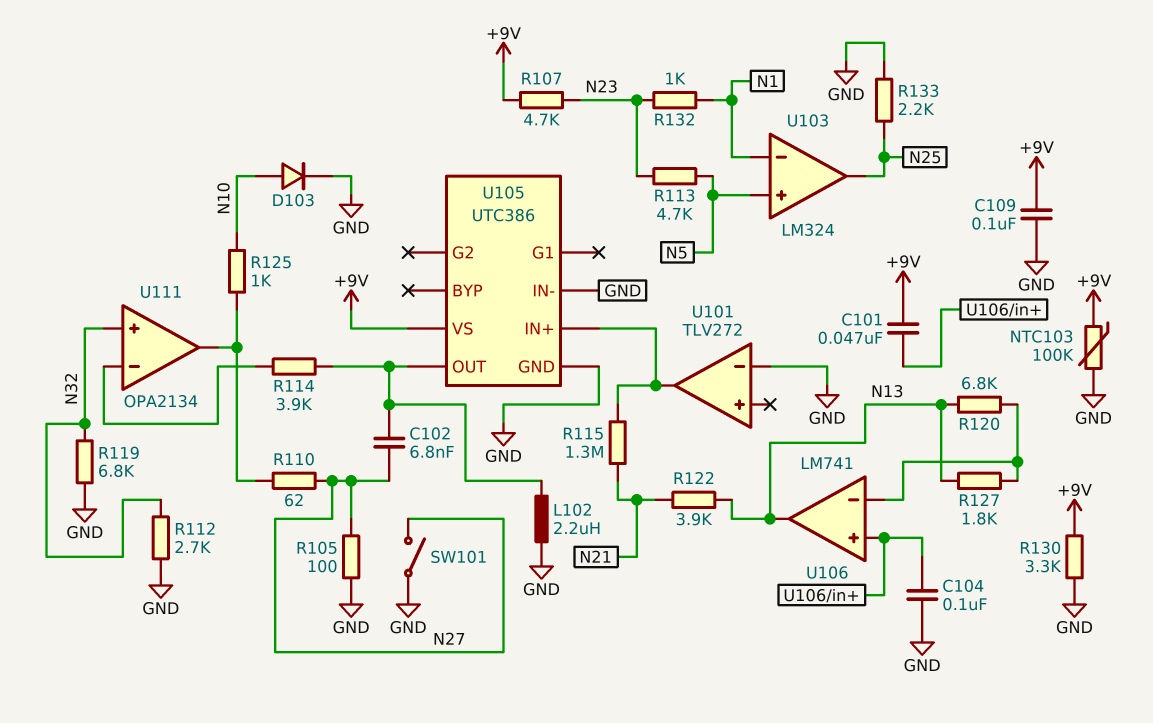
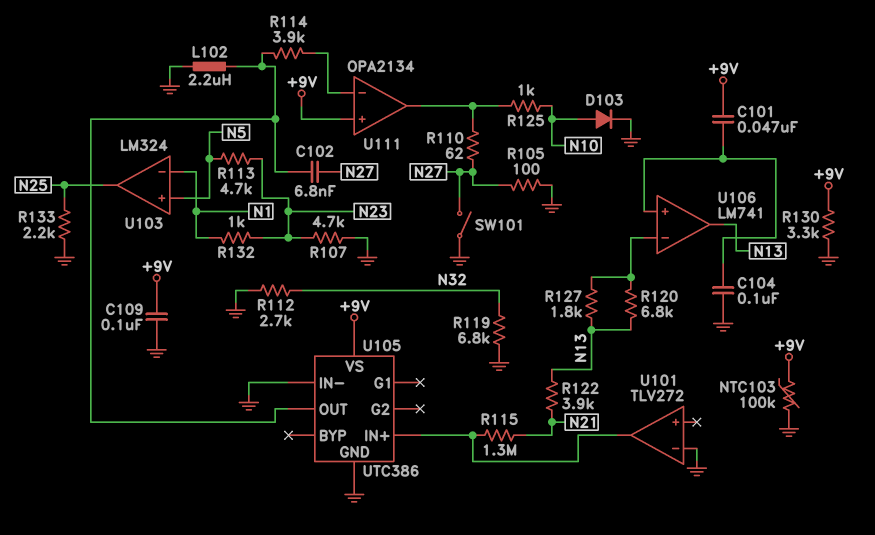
R107: 4.7k (+9V, N23) -> 4.7k (GND, N23)
U111 pin in+: N32 -> +9V

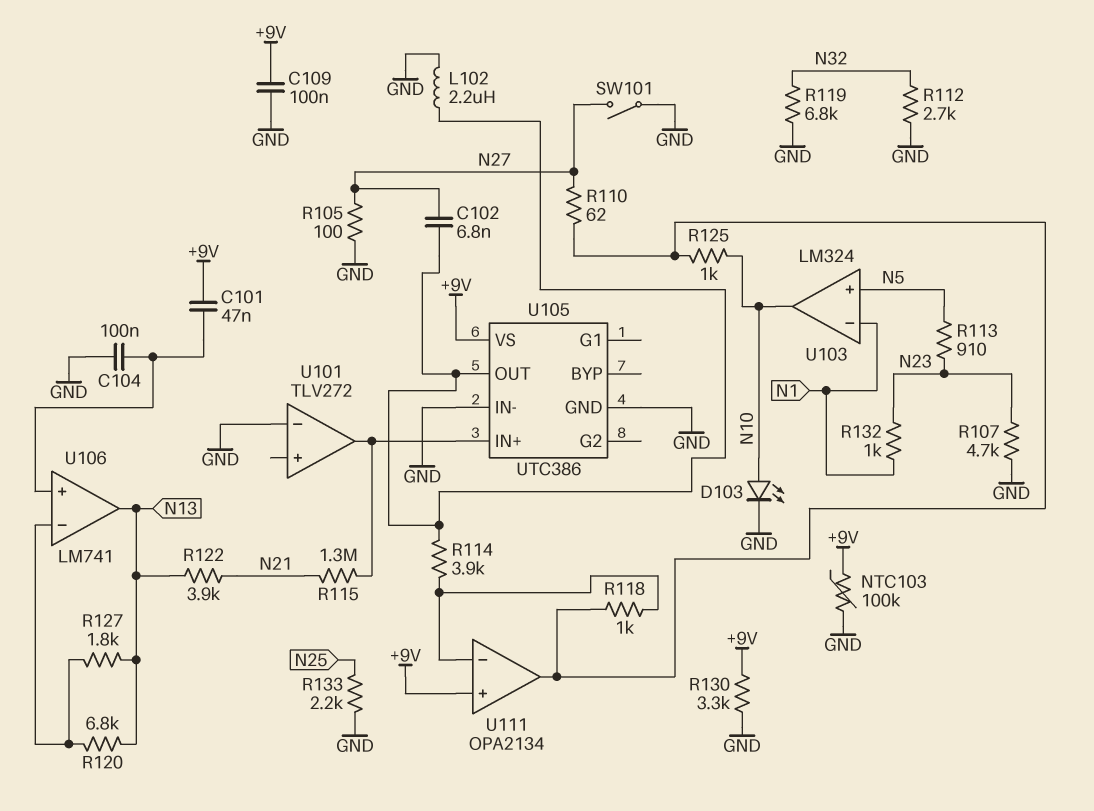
D103: diode (A N10, K GND) -> LED (A N10, K GND)
R113: 4.7k (N5, N23) -> 910 (N5, N23)
R118: none -> 1k (U111/in-, U111/out)
U103 pin out: N25 -> N10

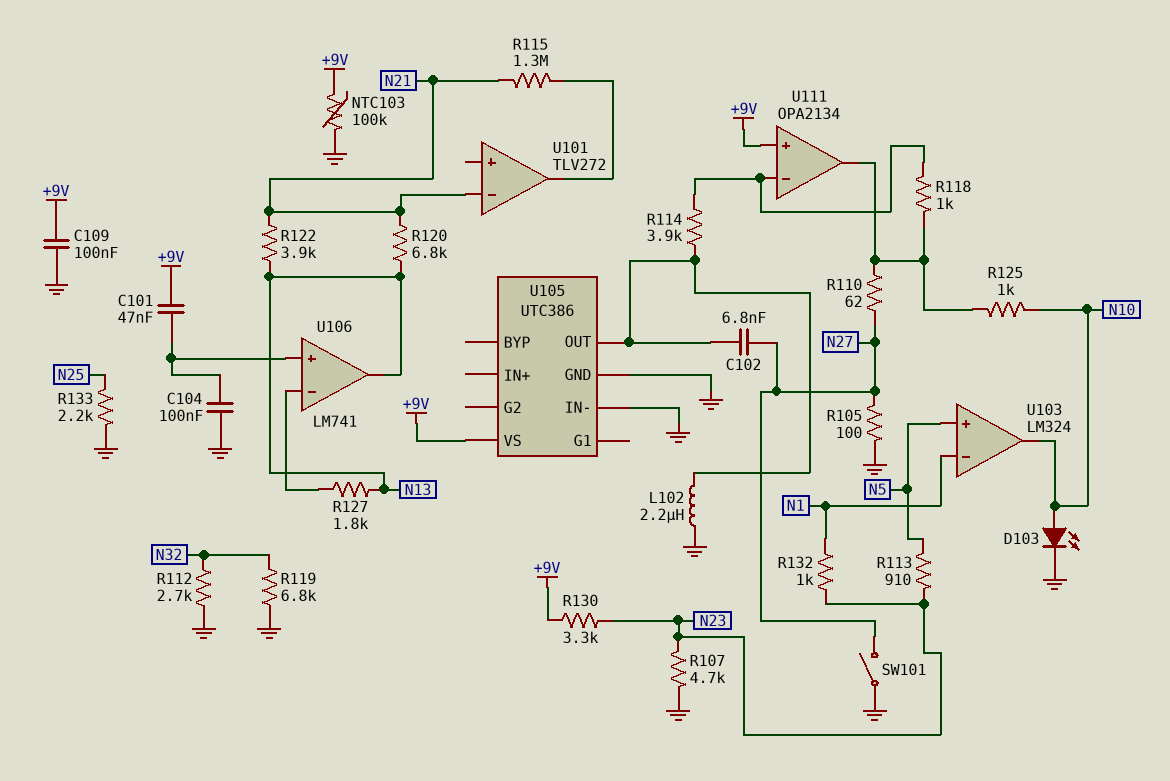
R120: 6.8k (N13, U106/in-) -> 6.8k (N13, N21)
R130: 3.3k (+9V, GND) -> 3.3k (+9V, N23)
U101 pin in-: GND -> N21
U105 pin IN+: U101/out -> none

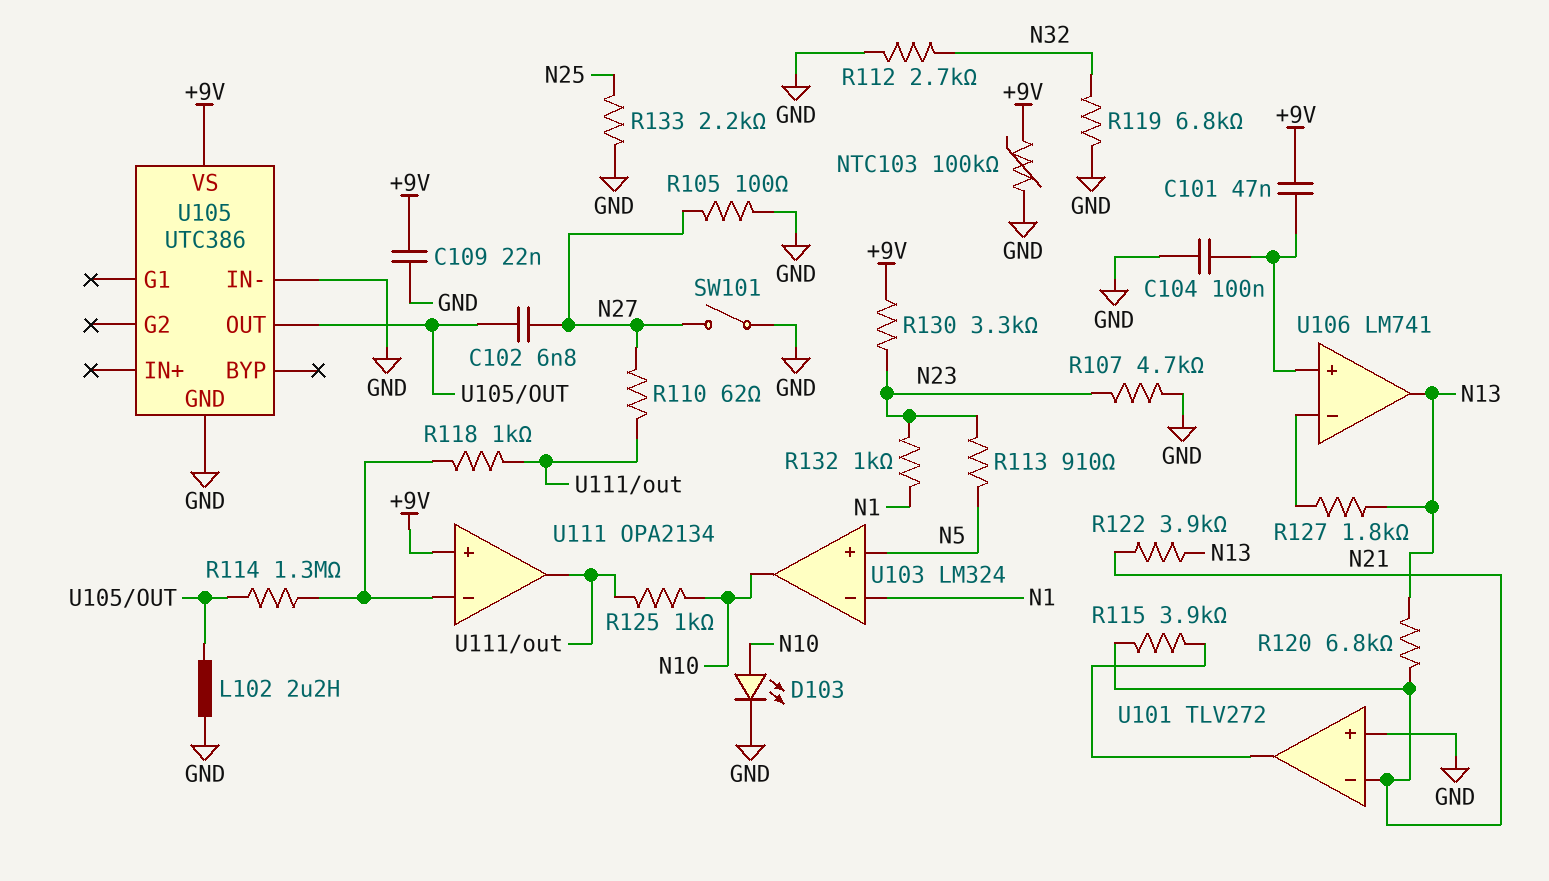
C109: 100nF (+9V, GND) -> 22nF (+9V, GND)
R114: 3.9k (U105/OUT, U111/in-) -> 1.3M (U105/OUT, U111/in-)
R115: 1.3M (N21, U101/out) -> 3.9k (N21, U101/out)
U101 pin in+: none -> GND

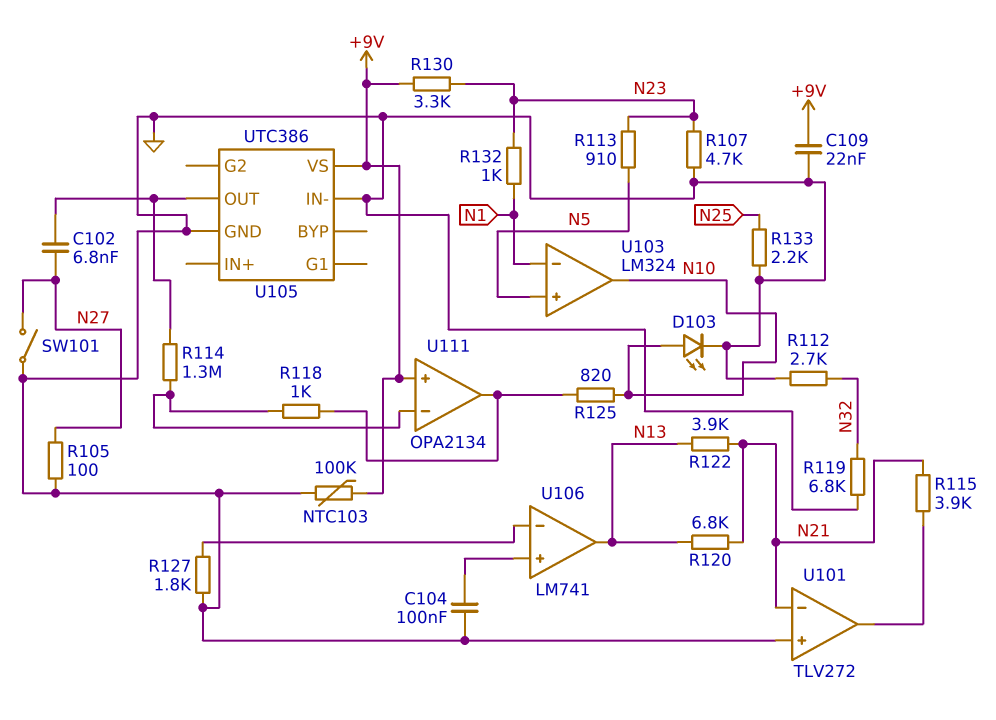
C101: 47nF (+9V, U106/in+) -> none
L102: 2.2uH (GND, U105/OUT) -> none
R110: 62 (N27, U111/out) -> none
R125: 1k (N10, U111/out) -> 820 (N10, U111/out)
R127: 1.8k (N13, U106/in-) -> 1.8k (GND, U106/in-)

